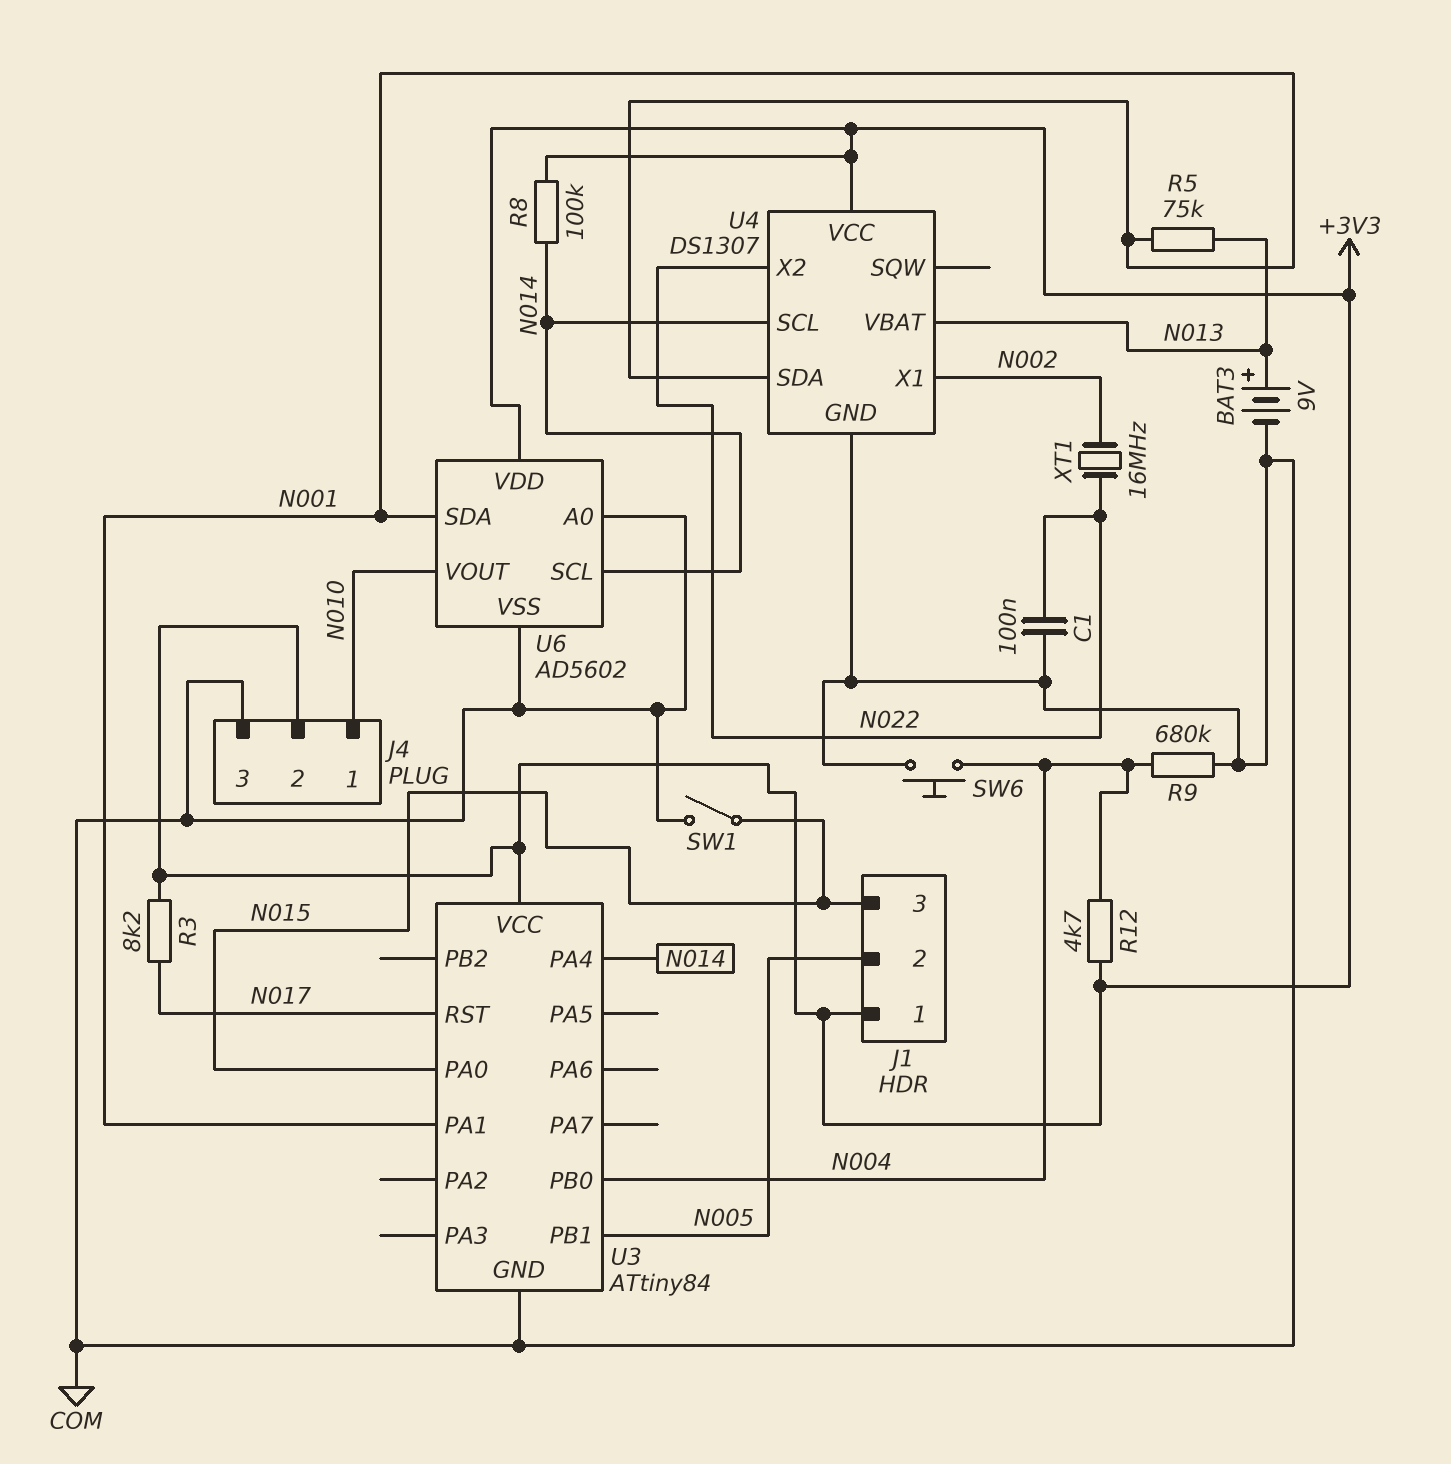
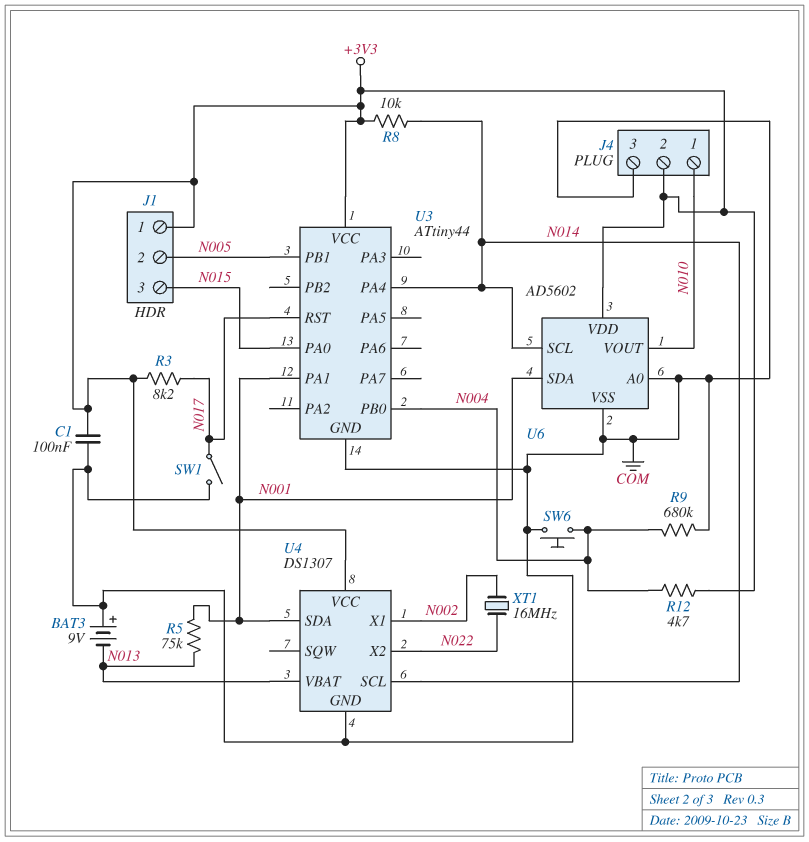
BAT3: 9V (plus N013, minus COM) -> 9V (plus COM, minus N013)
C1: 100nF (COM, N022) -> 100nF (+3V3, COM)
R8: 100k (+3V3, N014) -> 10k (+3V3, N014)
SW1: switch (COM, N015) -> switch (COM, N017)
U3: ATtiny84 -> ATtiny44

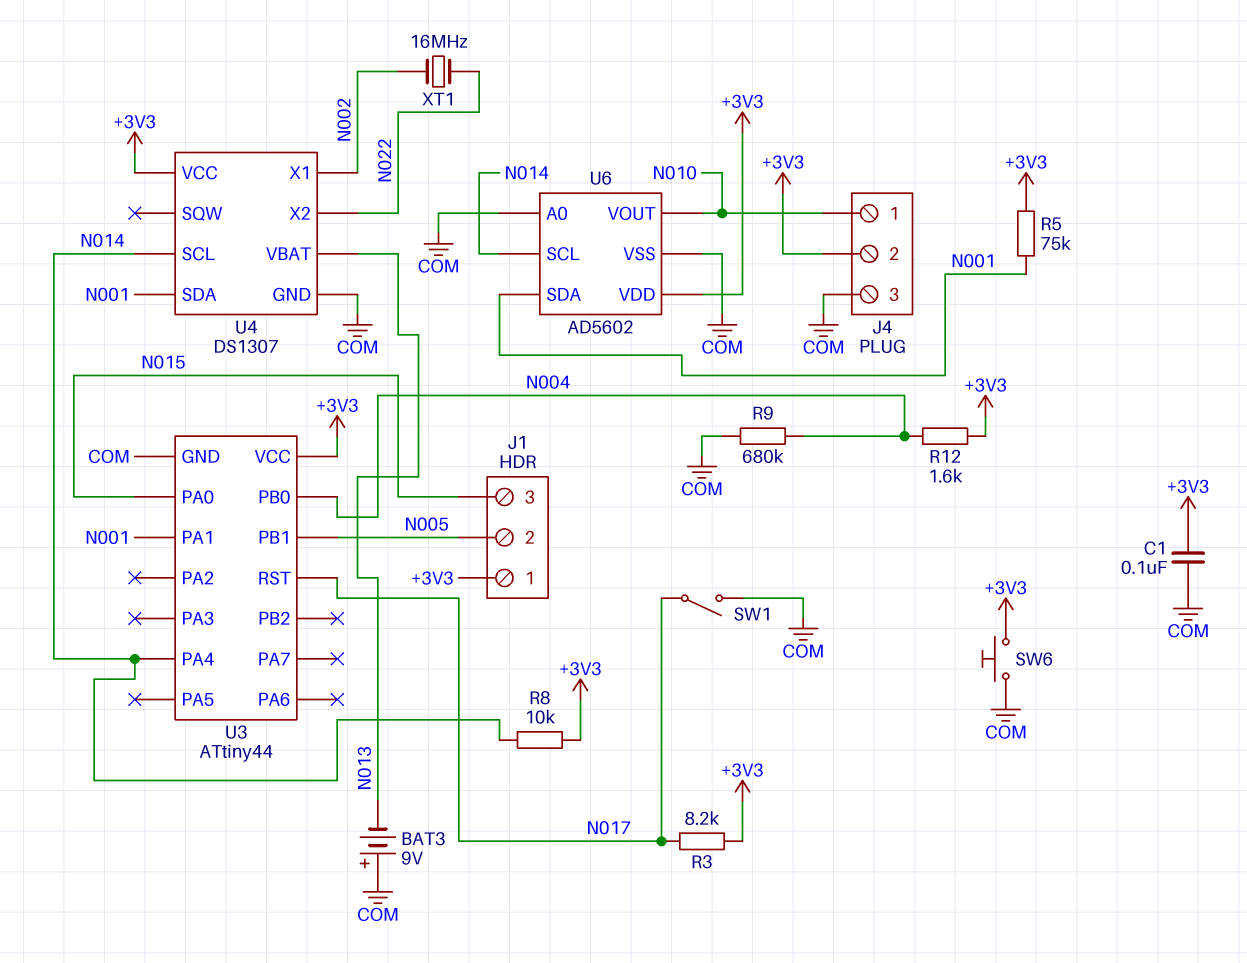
R5: 75k (N001, N013) -> 75k (+3V3, N001)
R12: 4.7k (+3V3, N004) -> 1.6k (+3V3, N004)
SW6: button (COM, N004) -> button (+3V3, COM)

